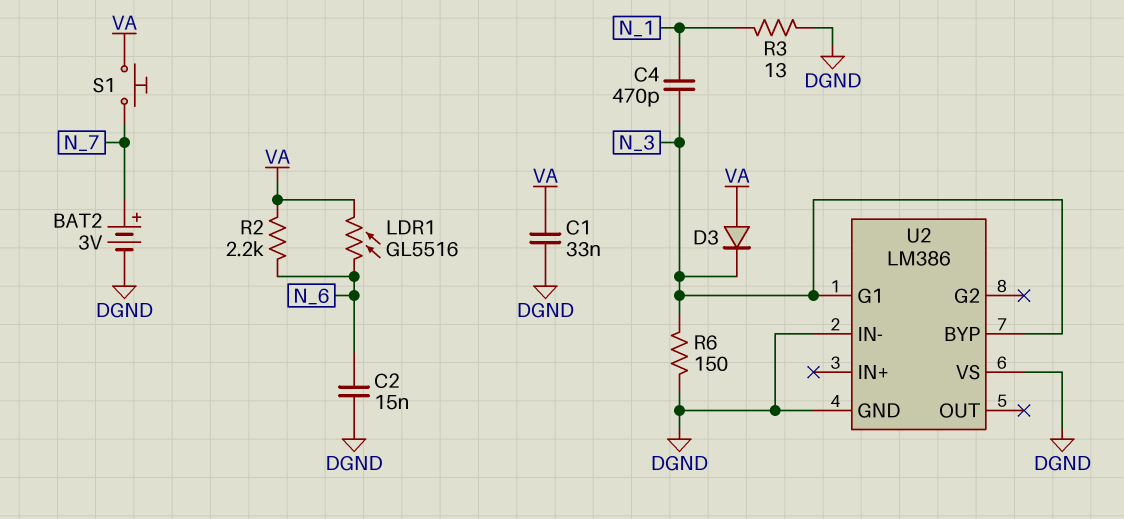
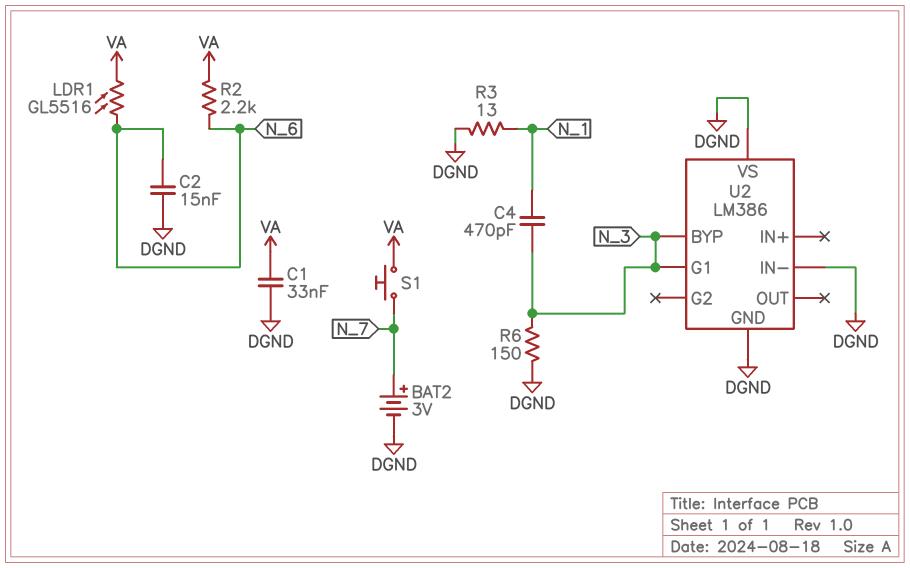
D3: diode (A VA, K N_3) -> none

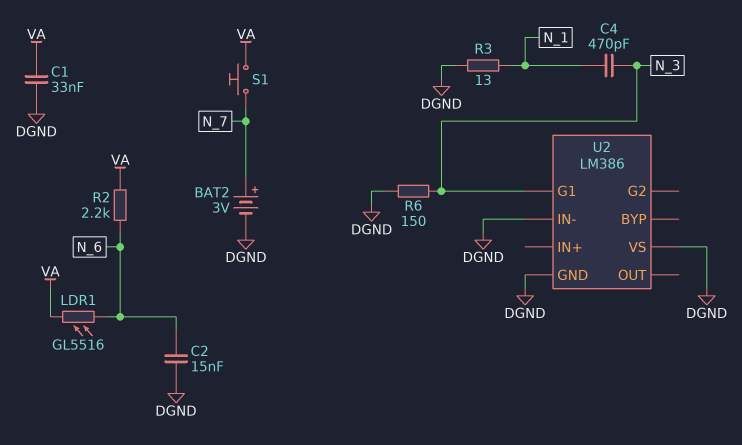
U2 pin BYP: N_3 -> none

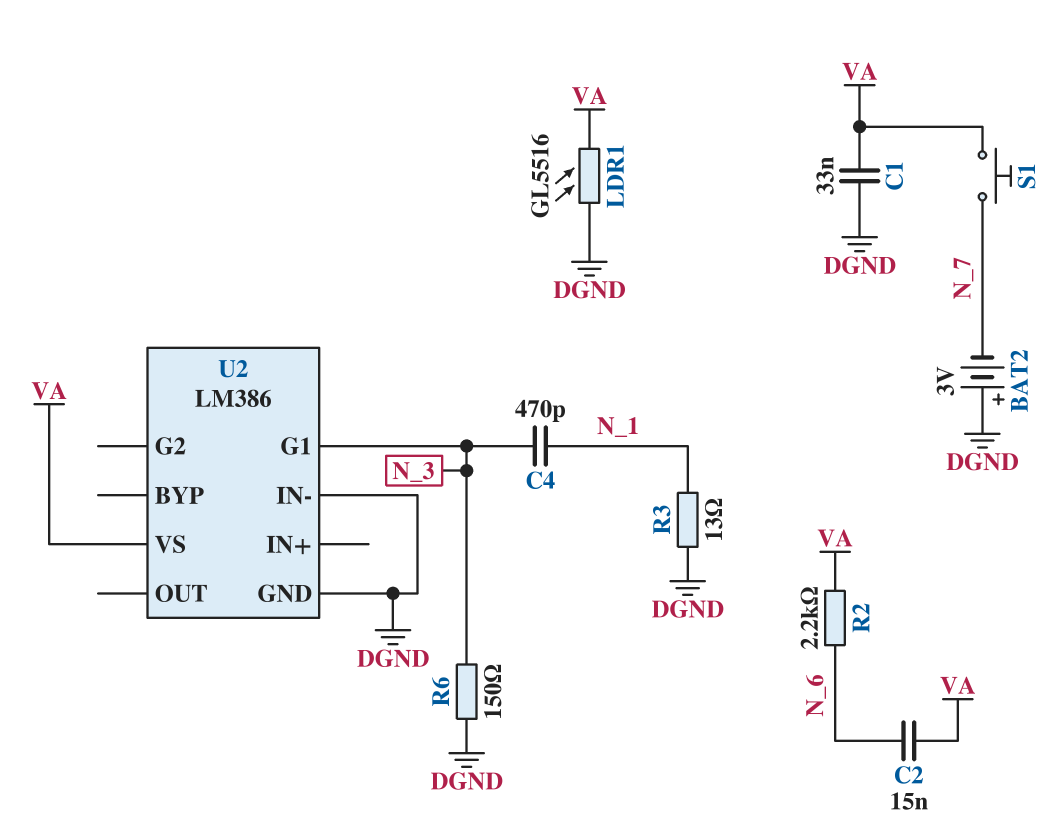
BAT2: 3V (plus N_7, minus DGND) -> 3V (plus DGND, minus N_7)
C2: 15nF (DGND, N_6) -> 15nF (N_6, VA)
LDR1: GL5516 (N_6, VA) -> GL5516 (DGND, VA)
U2 pin VS: DGND -> VA

